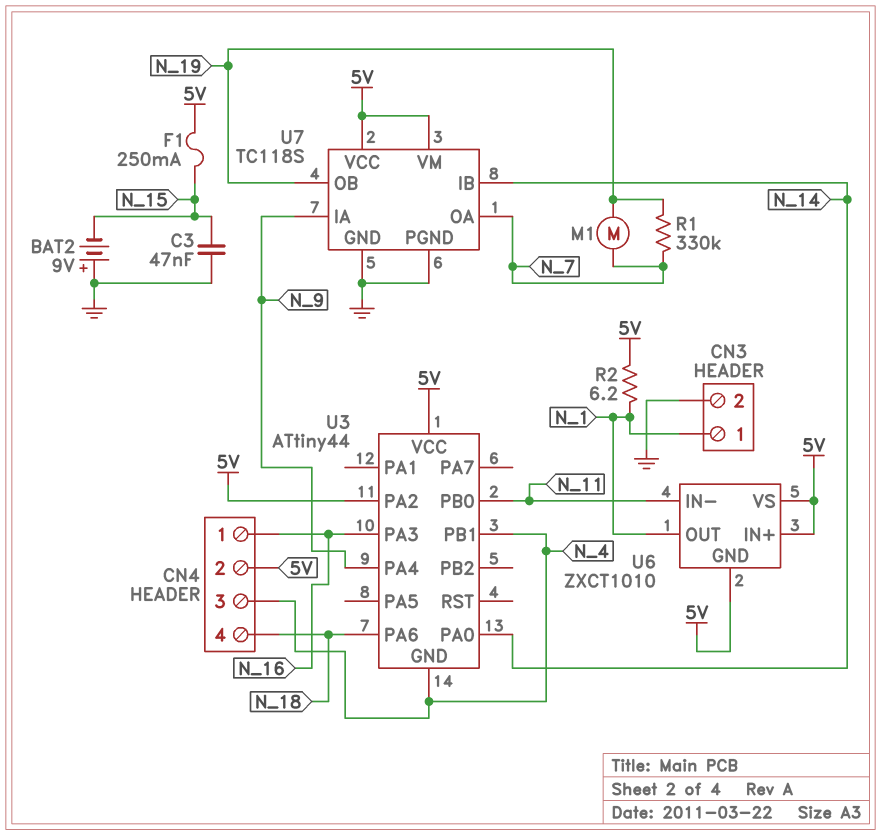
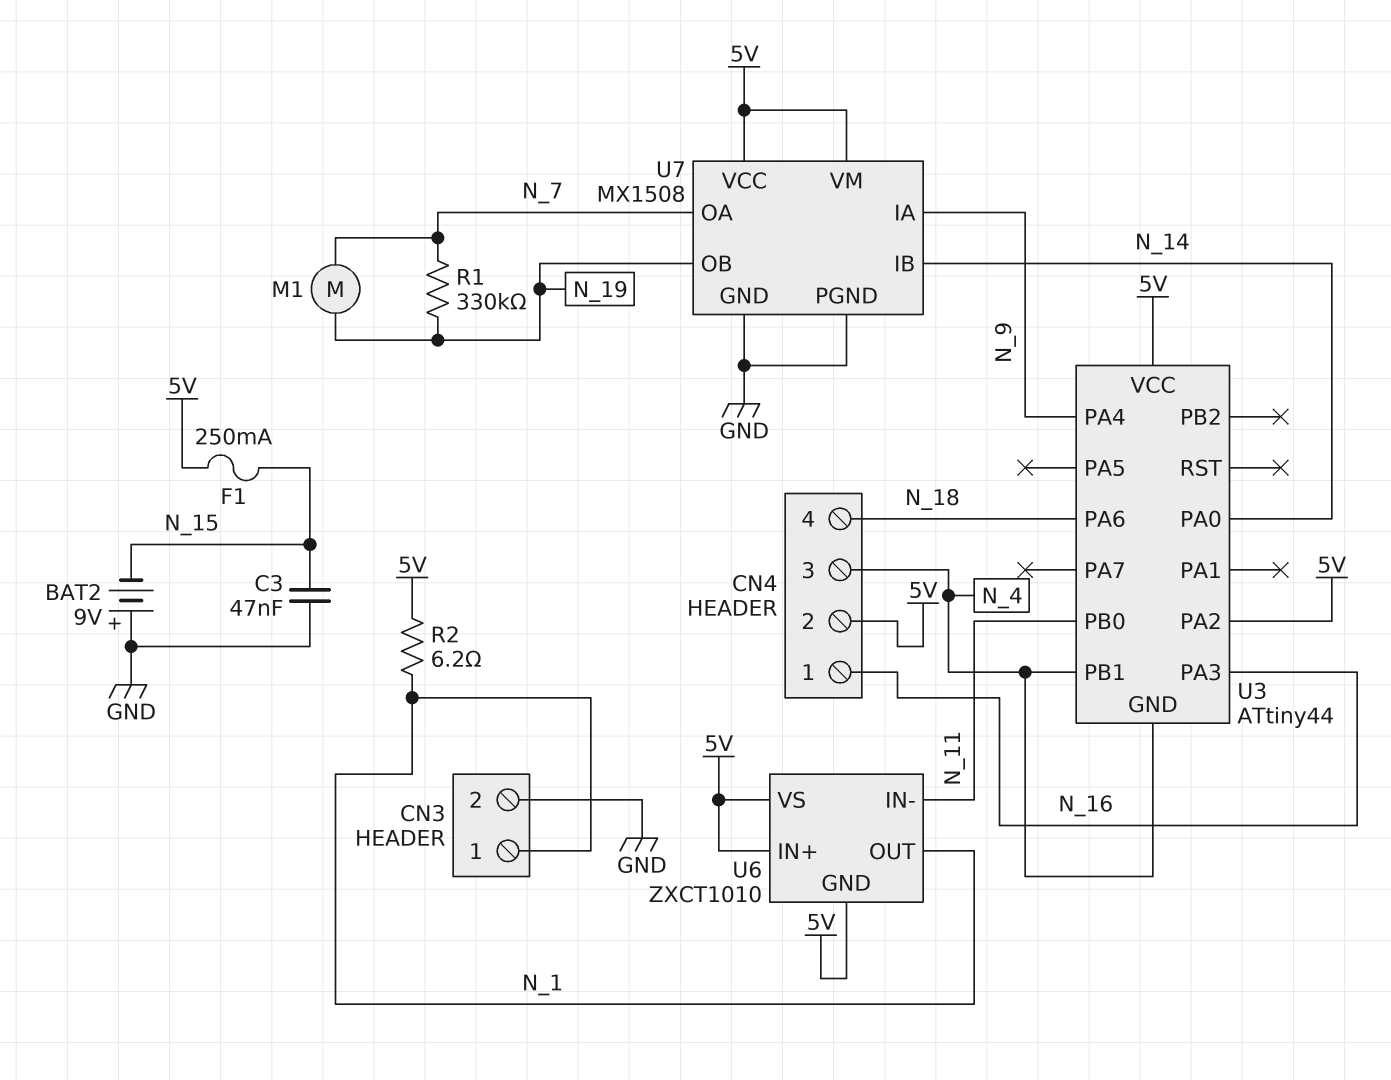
U7: TC118S -> MX1508

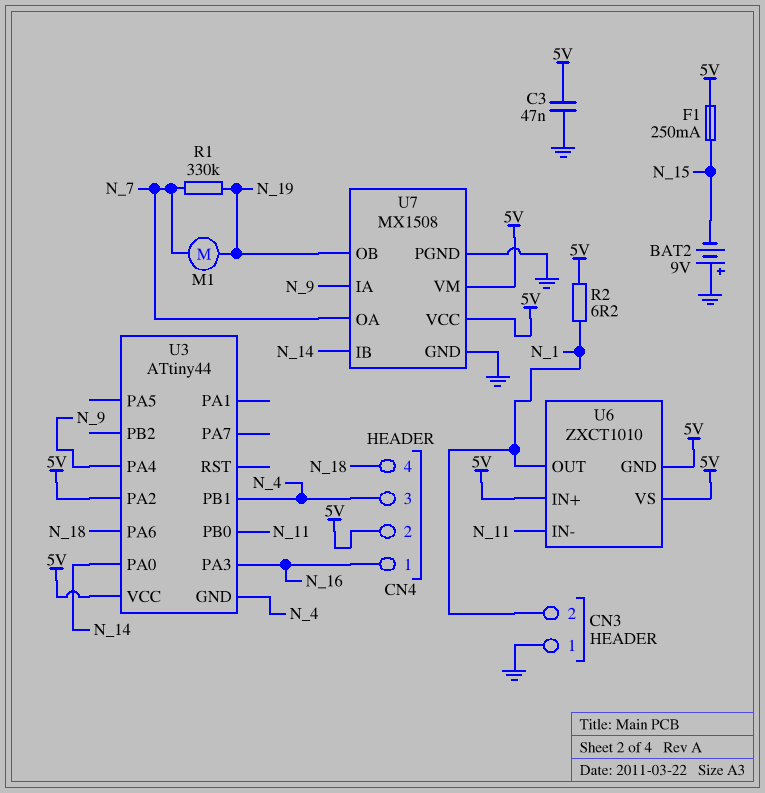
C3: 47nF (GND, N_15) -> 47nF (5V, GND)
CN3 pin 1: N_1 -> GND
CN3 pin 2: GND -> N_1

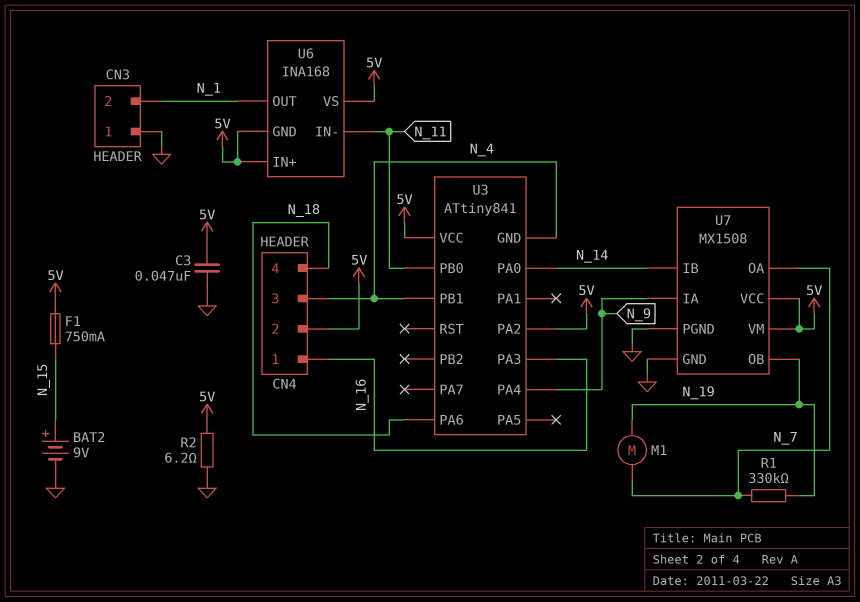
BAT2: 9V (plus GND, minus N_15) -> 9V (plus N_15, minus GND)
F1: 250mA (5V, N_15) -> 750mA (5V, N_15)
R2: 6.2 (5V, N_1) -> 6.2 (5V, GND)
U3: ATtiny44 -> ATtiny841
U6: ZXCT1010 -> INA168

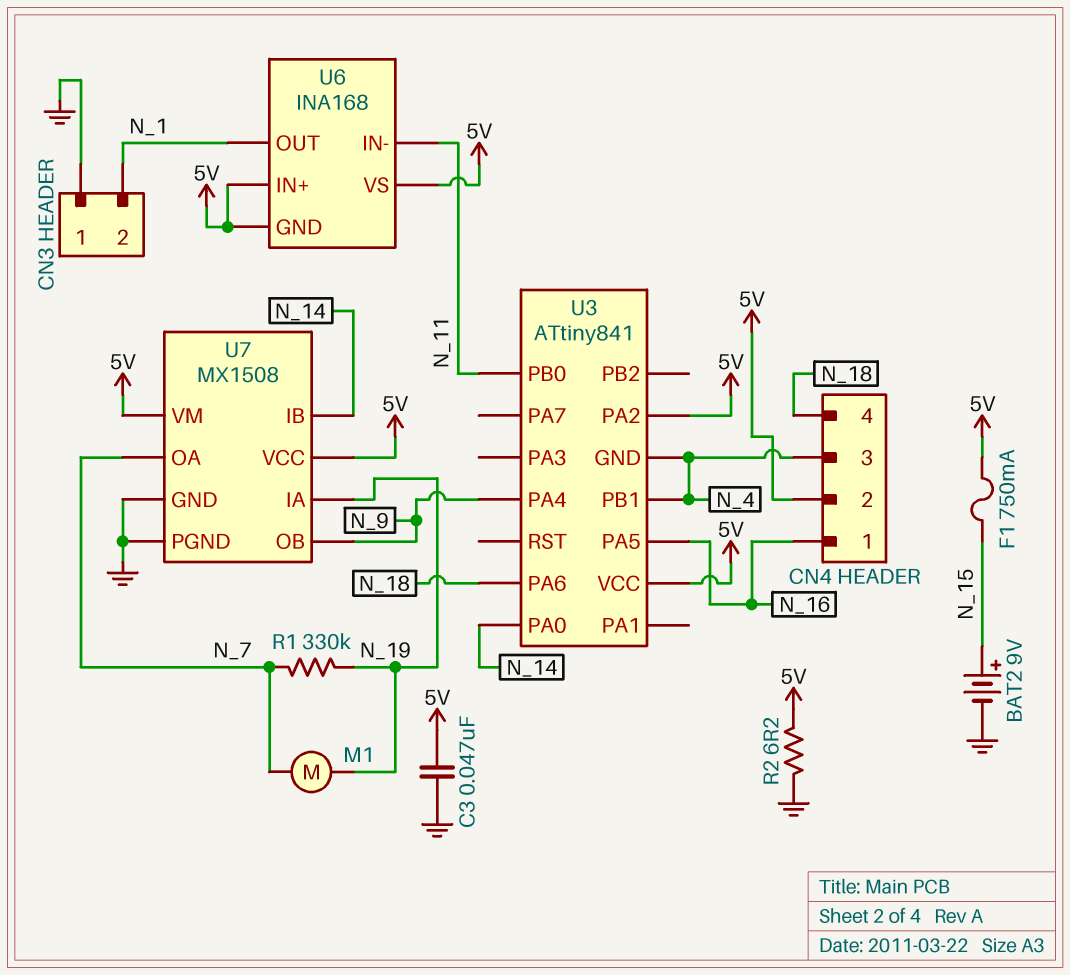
U3 pin PA3: N_16 -> none
U3 pin PA5: none -> N_16
U7 pin IA: N_9 -> N_19
U7 pin OB: N_19 -> N_9

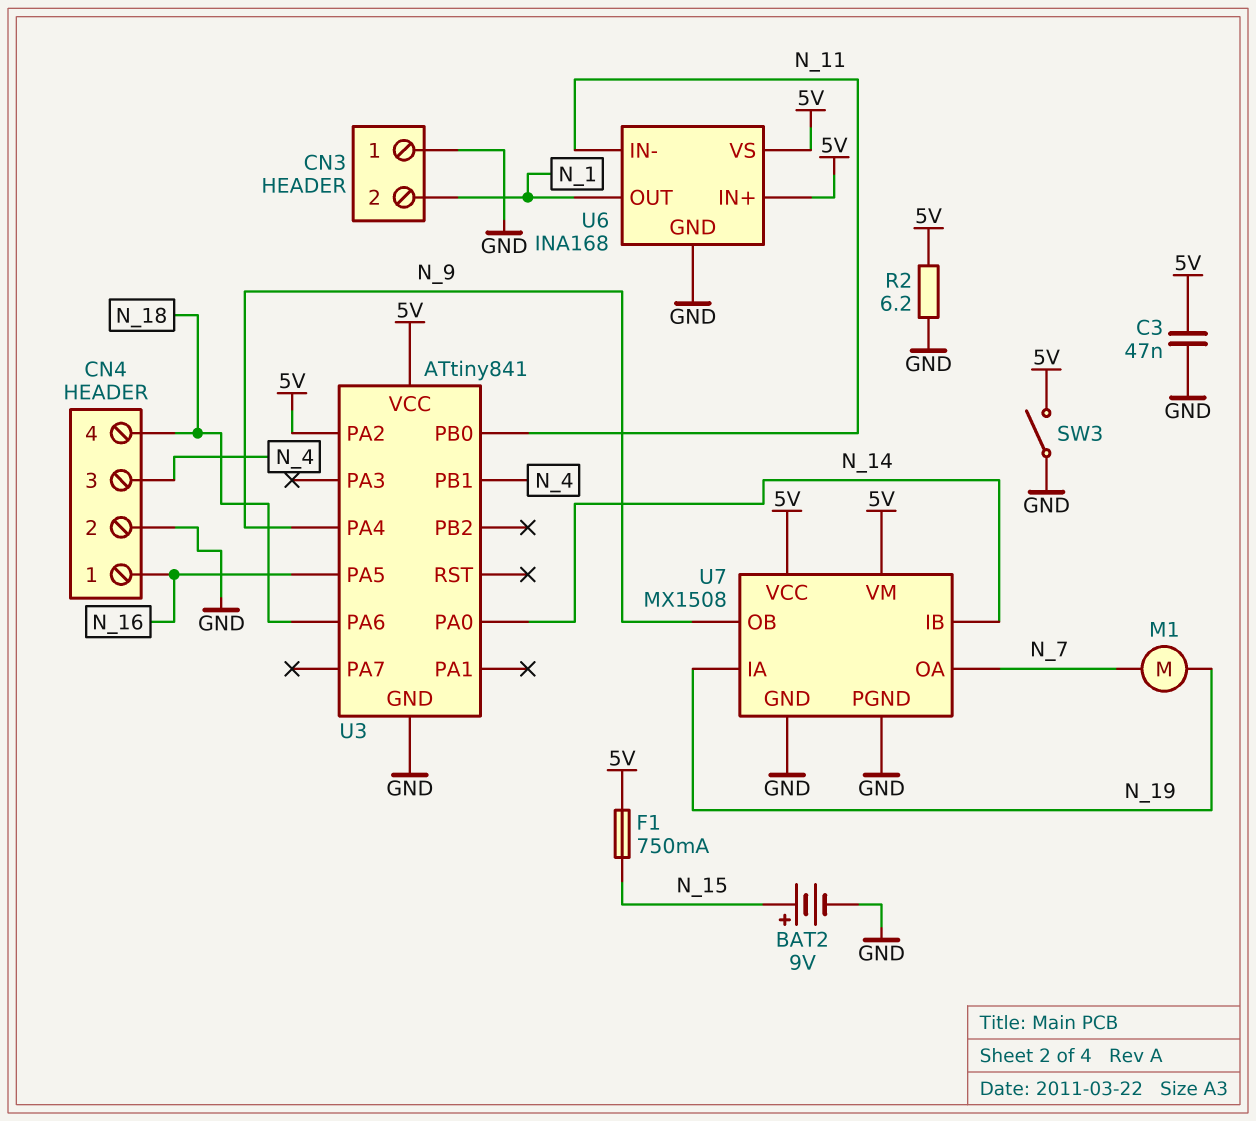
CN4 pin 2: 5V -> GND
R1: 330k (N_7, N_19) -> none
SW3: none -> switch (5V, GND)
U3 pin GND: N_4 -> GND
U6 pin GND: 5V -> GND

